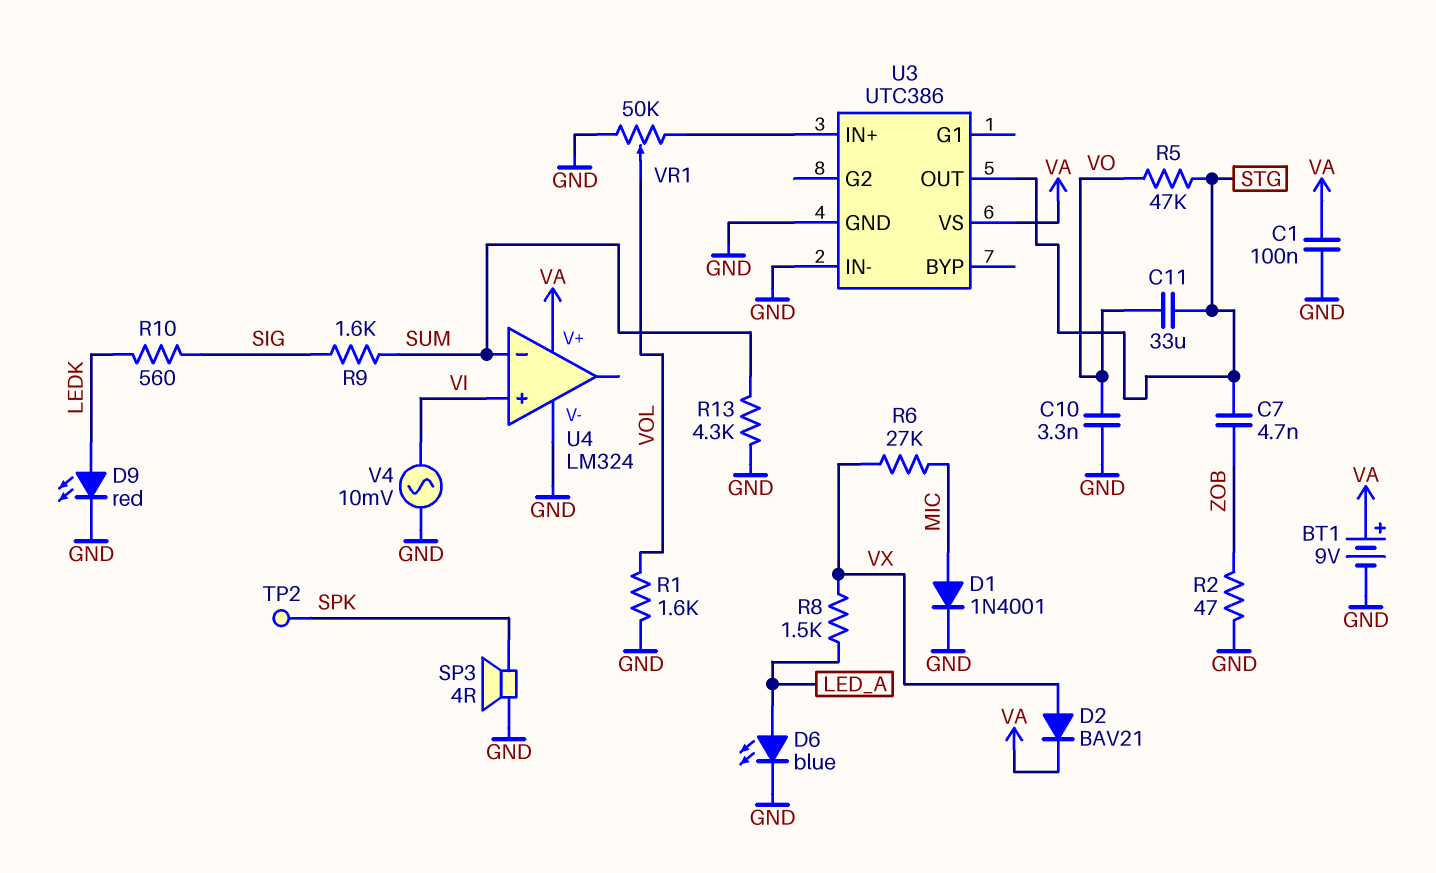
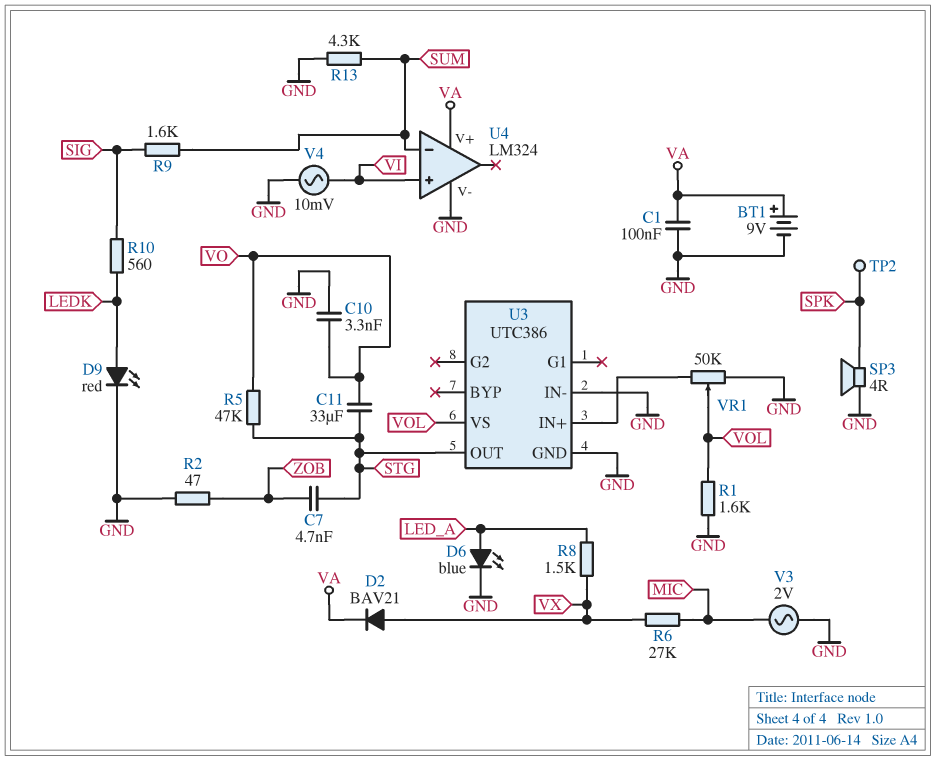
D1: diode 1N4001 (A MIC, K GND) -> none
U3 pin VS: VA -> VOL
V3: none -> AC 2V (GND, MIC)

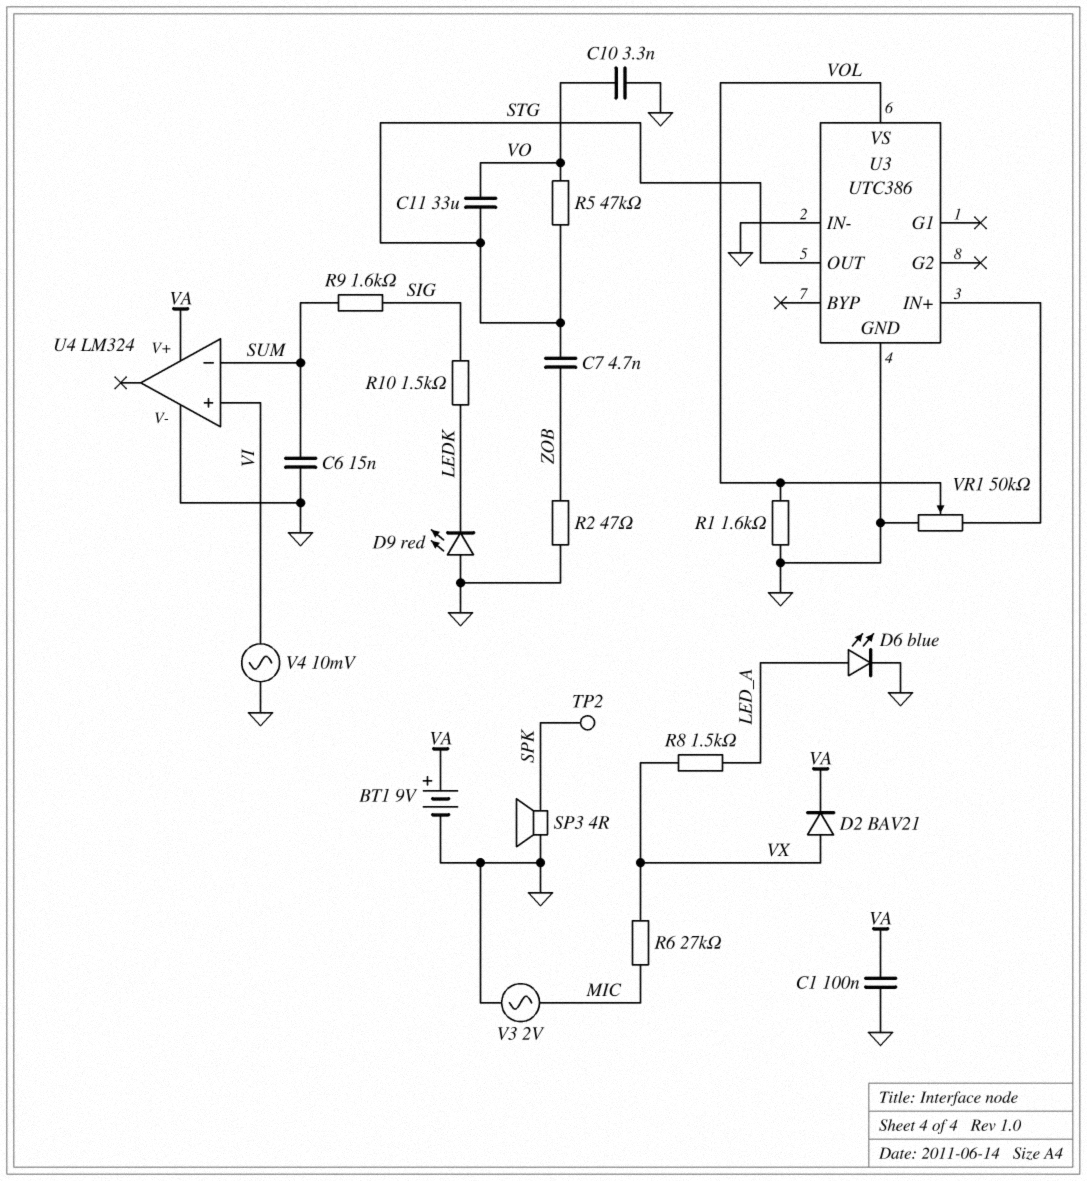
C6: none -> 15nF (GND, SUM)
D9: LED red (A LEDK, K GND) -> LED red (A GND, K LEDK)
R10: 560 (LEDK, SIG) -> 1.5k (LEDK, SIG)
R13: 4.3k (GND, SUM) -> none

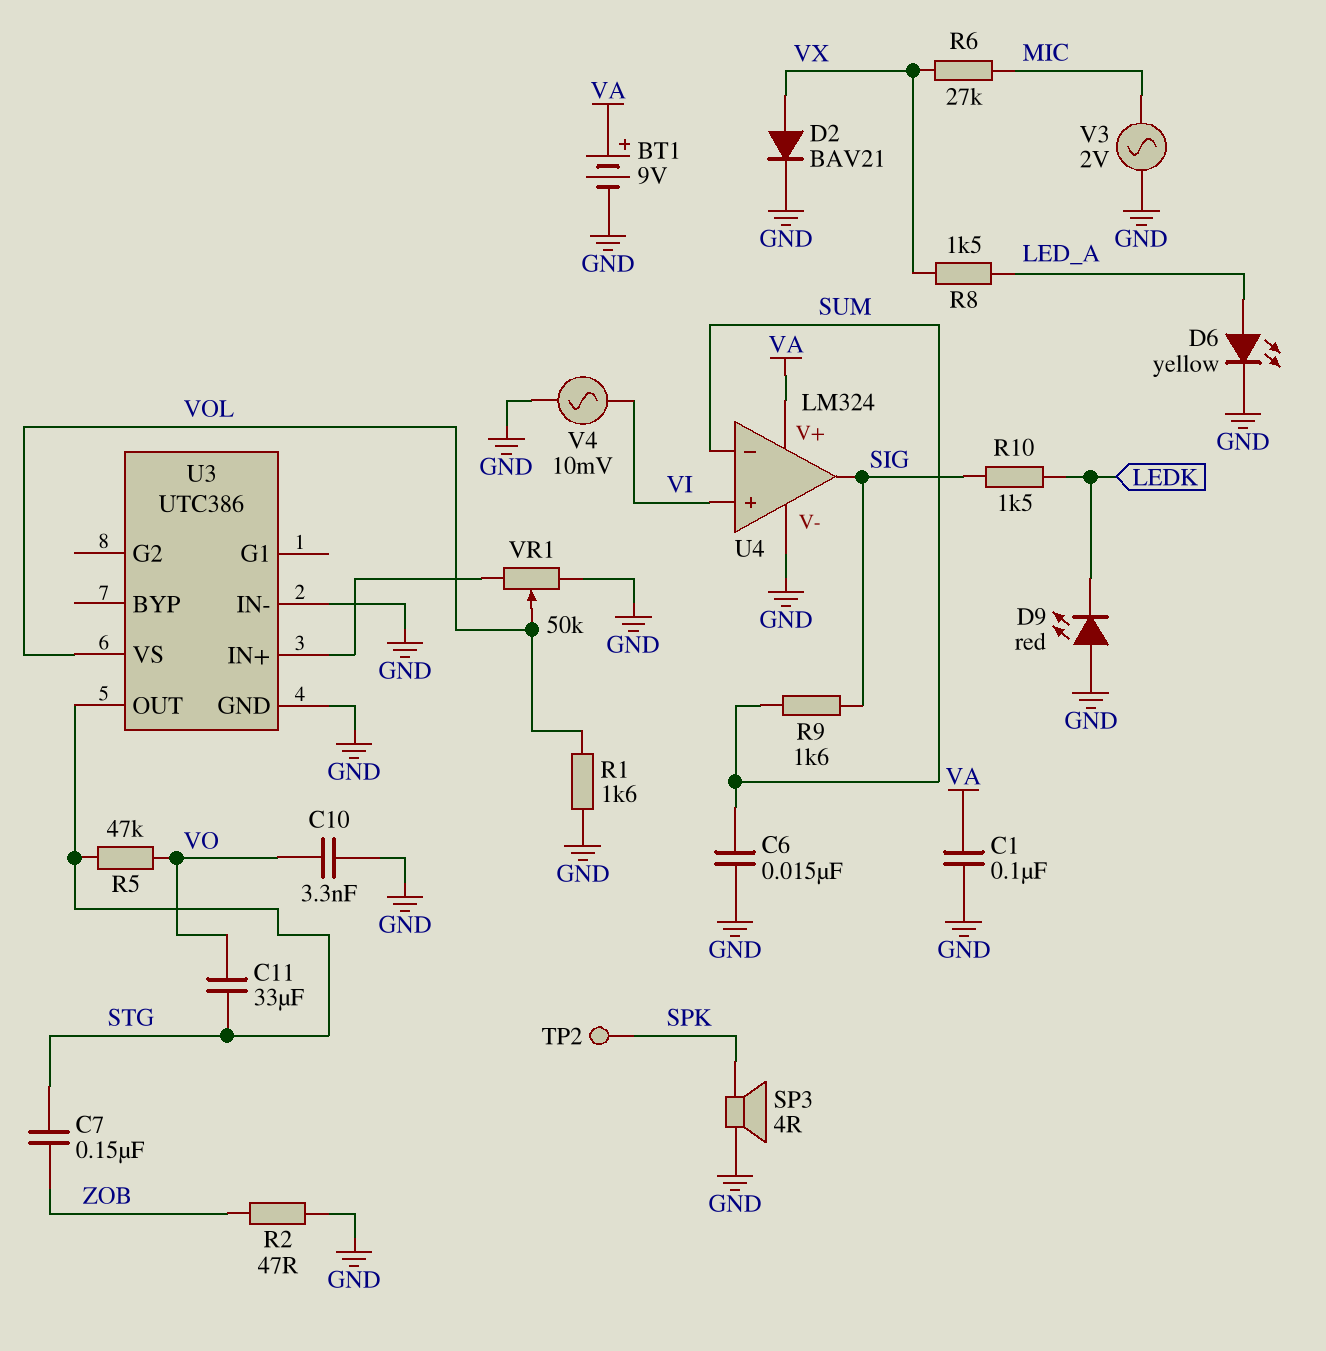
C7: 4.7nF (STG, ZOB) -> 150nF (STG, ZOB)
D2: diode BAV21 (A VX, K VA) -> diode BAV21 (A VX, K GND)
D6: LED blue (A LED_A, K GND) -> LED yellow (A LED_A, K GND)
U4 pin out: none -> SIG

